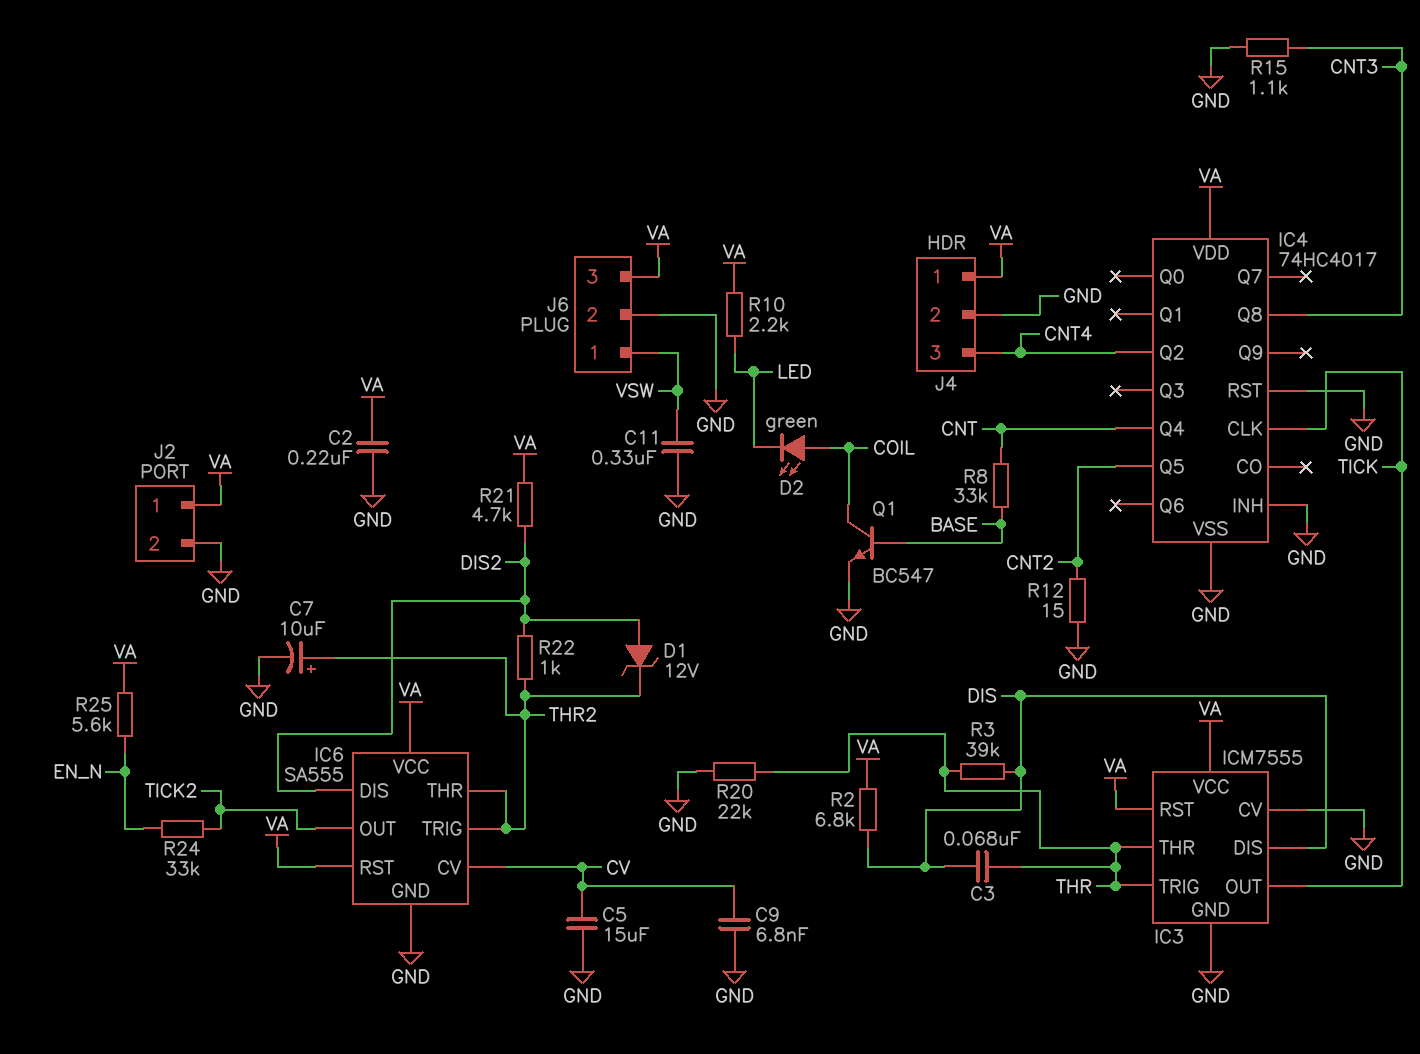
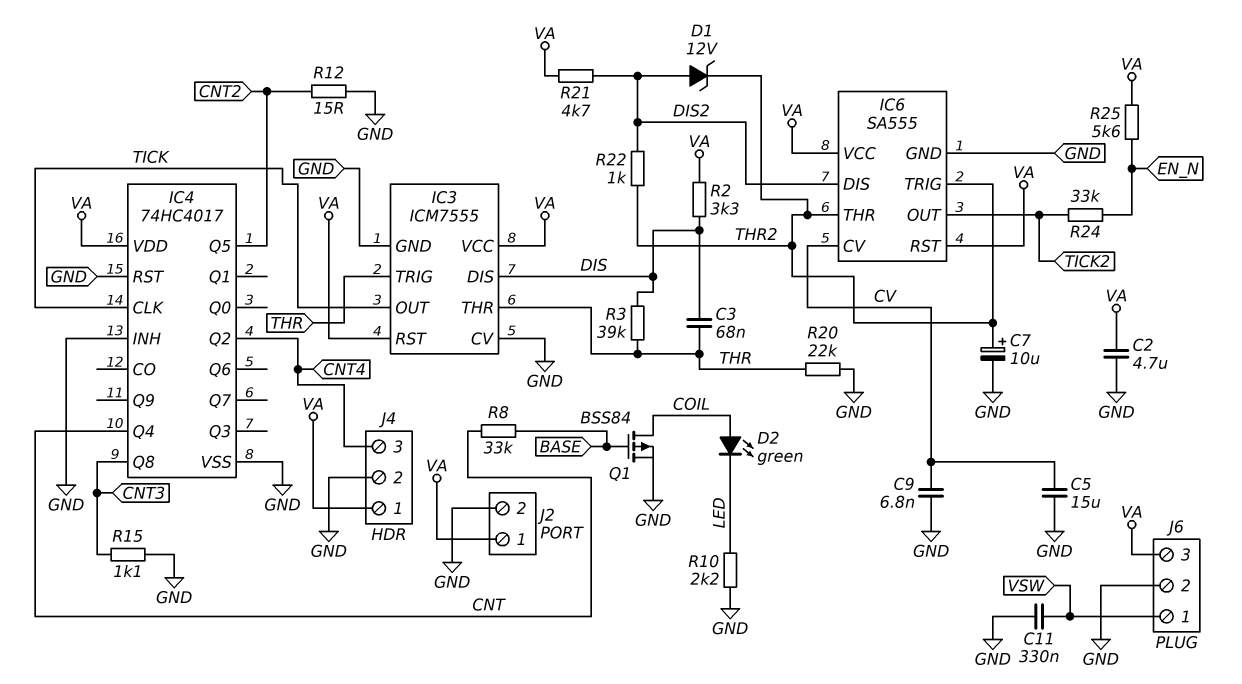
C2: 220nF (GND, VA) -> 4.7uF (GND, VA)
Q1: NPN BC547 (B BASE, C COIL, E GND) -> PMOS BSS84 (G BASE, D COIL, S GND)
R2: 6.8k (DIS, VA) -> 3.3k (DIS, VA)
R10: 2.2k (LED, VA) -> 2.2k (GND, LED)

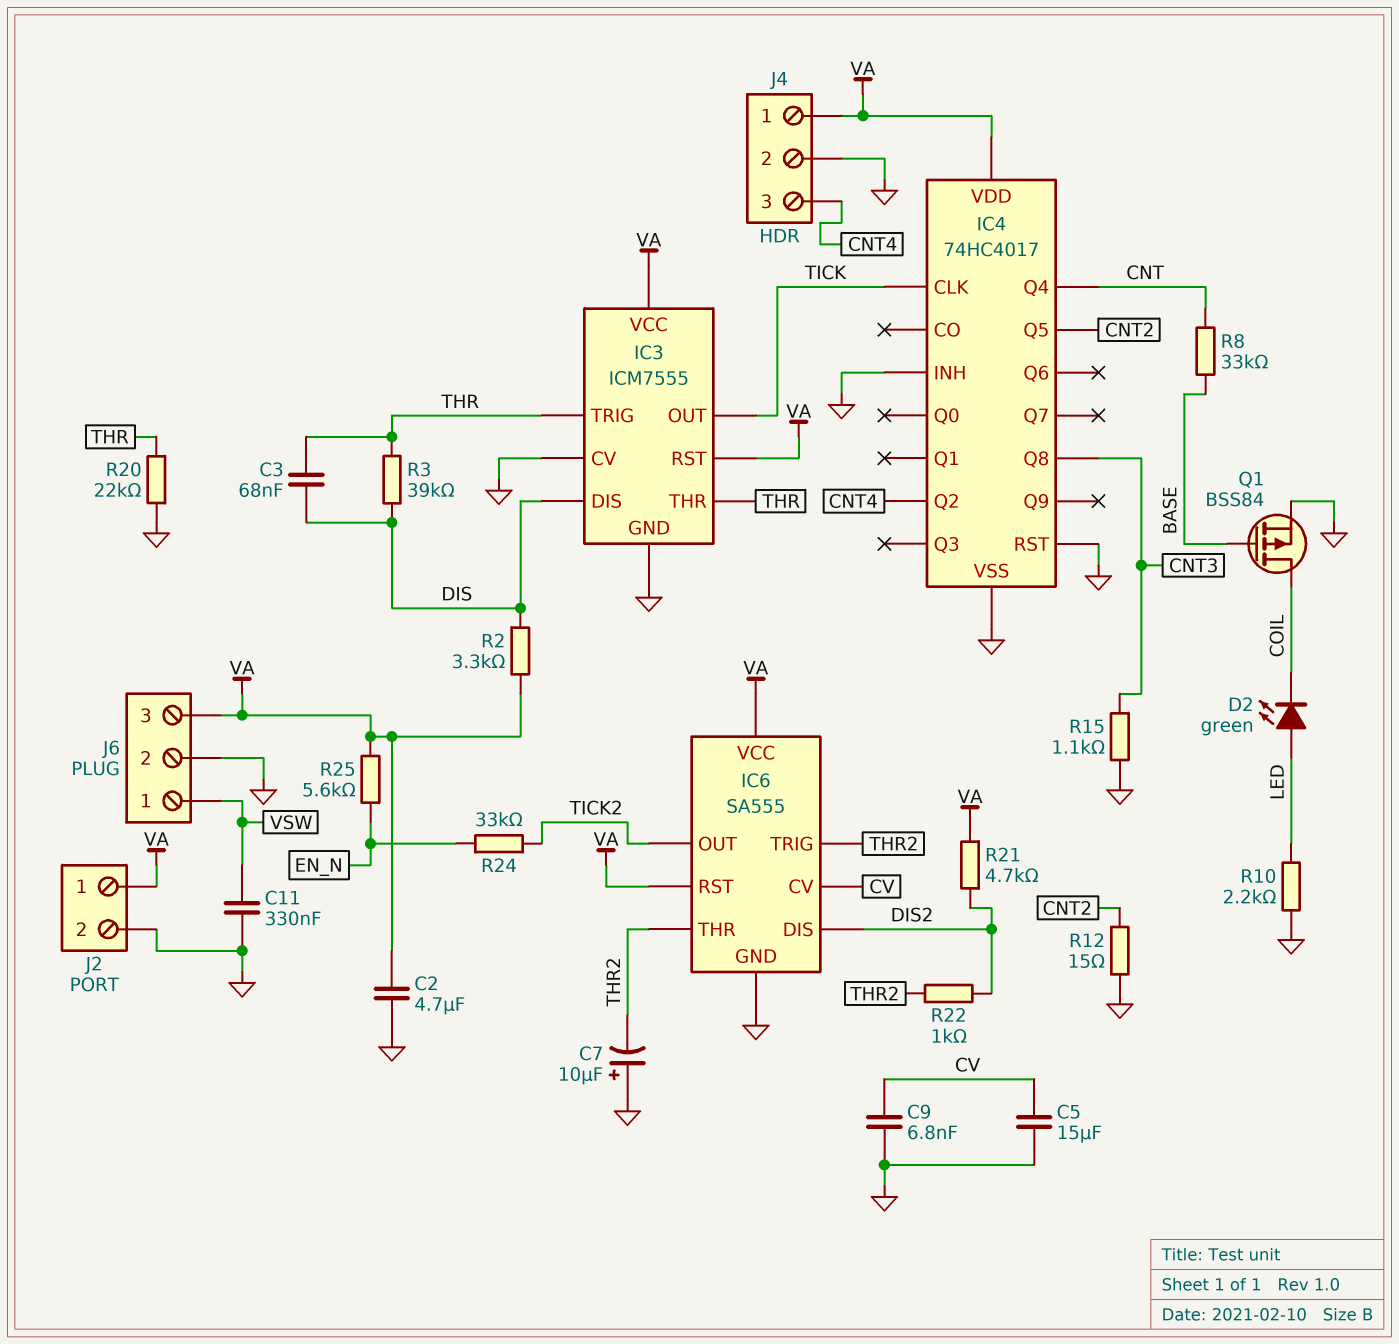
C7: 10uF (plus THR2, minus GND) -> 10uF (plus GND, minus THR2)
D1: zener 12V (A DIS2, K THR2) -> none
D2: LED green (A COIL, K LED) -> LED green (A LED, K COIL)

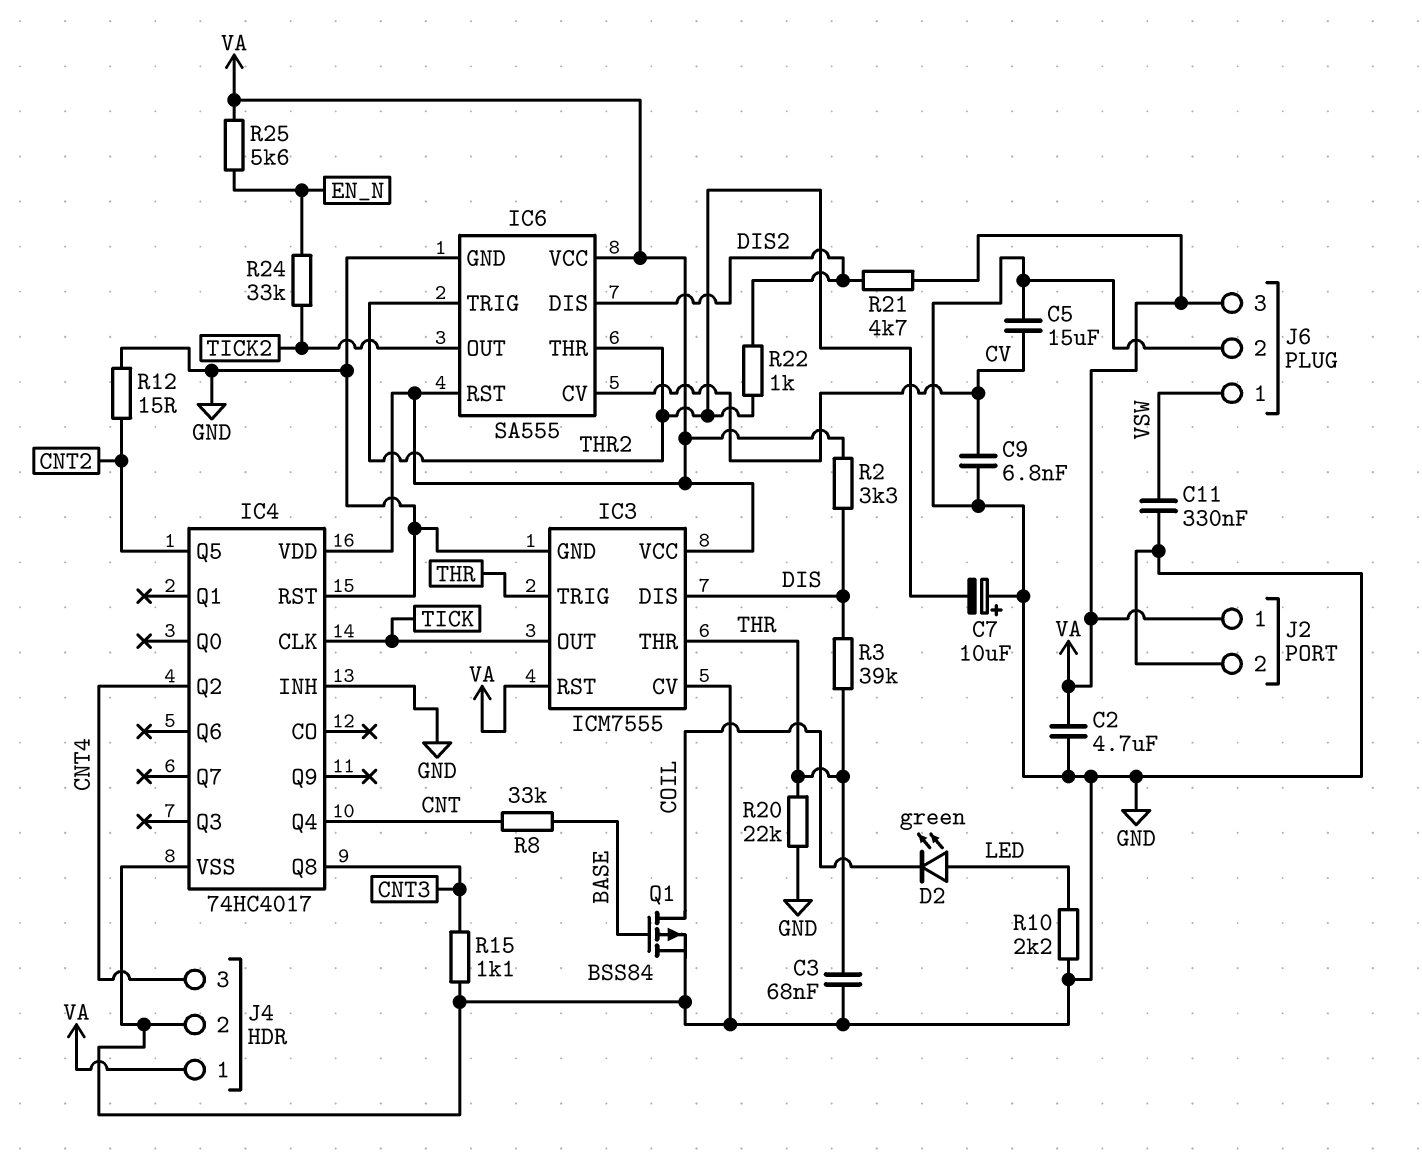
C3: 68nF (DIS, THR) -> 68nF (GND, THR)

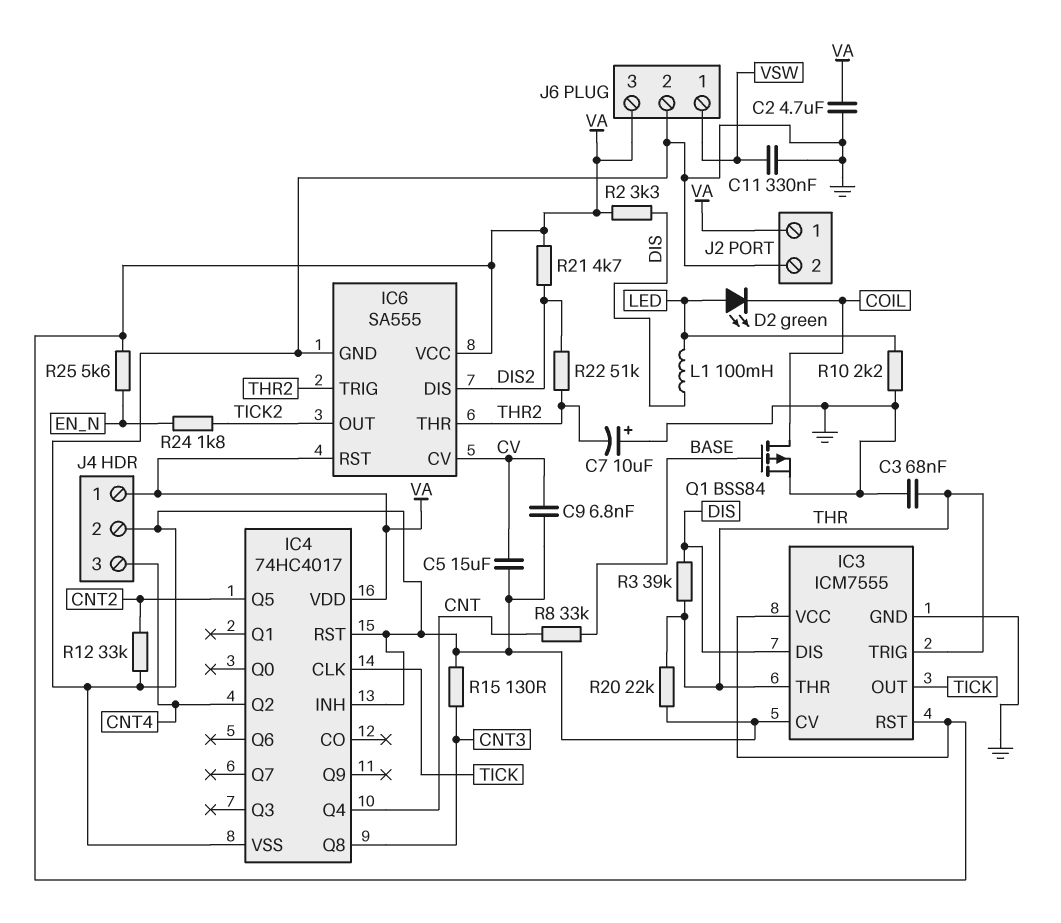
L1: none -> 100mH (DIS, LED)
R12: 15 (CNT2, GND) -> 33k (CNT2, GND)
R15: 1.1k (CNT3, GND) -> 130 (CNT3, GND)
R22: 1k (DIS2, THR2) -> 51k (DIS2, THR2)
R24: 33k (EN_N, TICK2) -> 1.8k (EN_N, TICK2)

